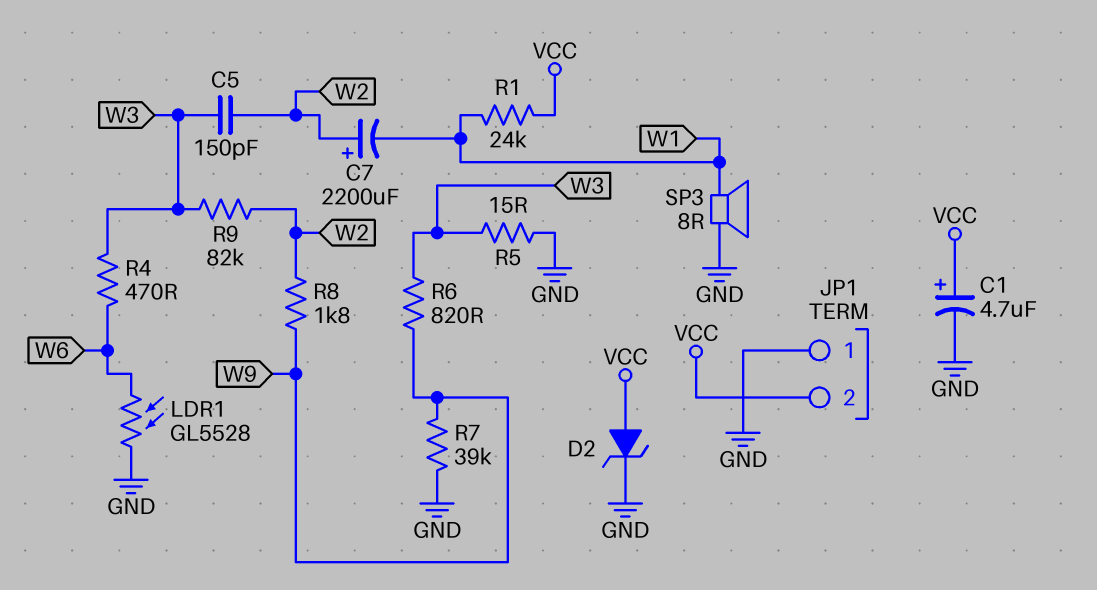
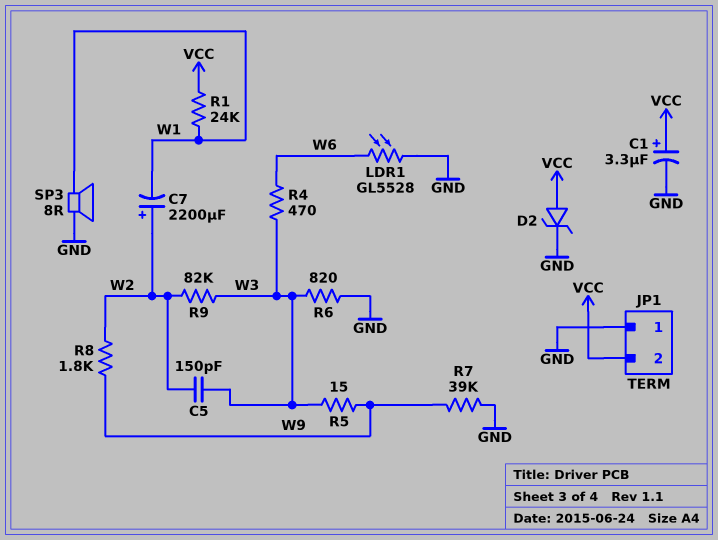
C1: 4.7uF (plus VCC, minus GND) -> 3.3uF (plus VCC, minus GND)
R5: 15 (GND, W3) -> 15 (W3, W9)
R6: 820 (W3, W9) -> 820 (GND, W3)

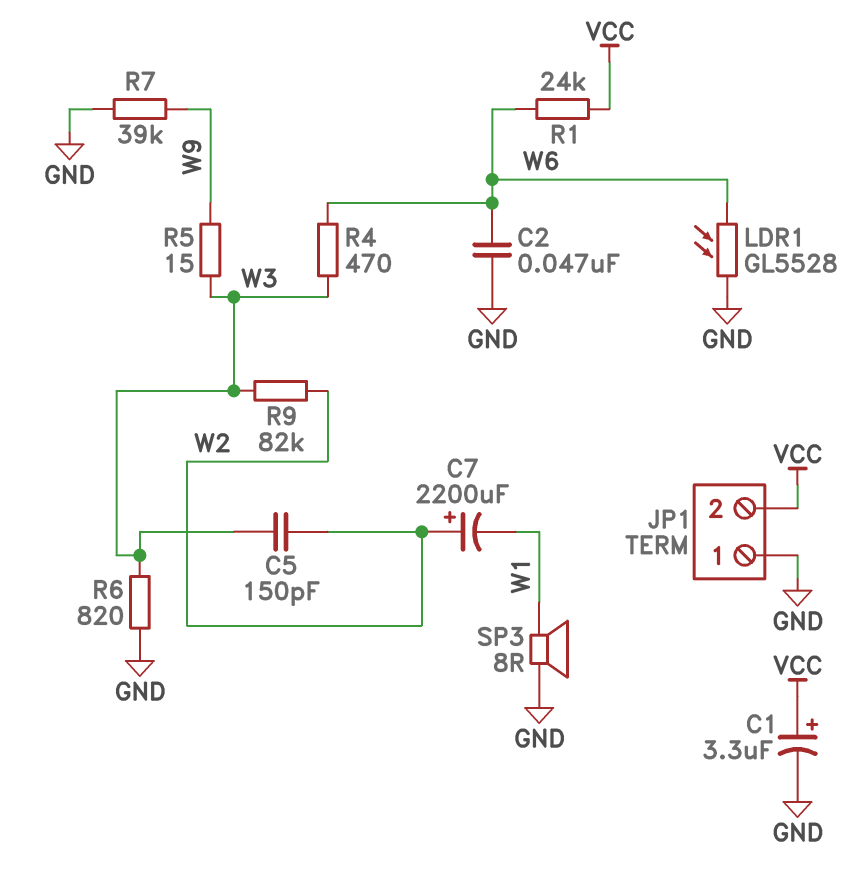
C2: none -> 47nF (GND, W6)
D2: zener (A VCC, K GND) -> none
R1: 24k (VCC, W1) -> 24k (VCC, W6)
R8: 1.8k (W2, W9) -> none

